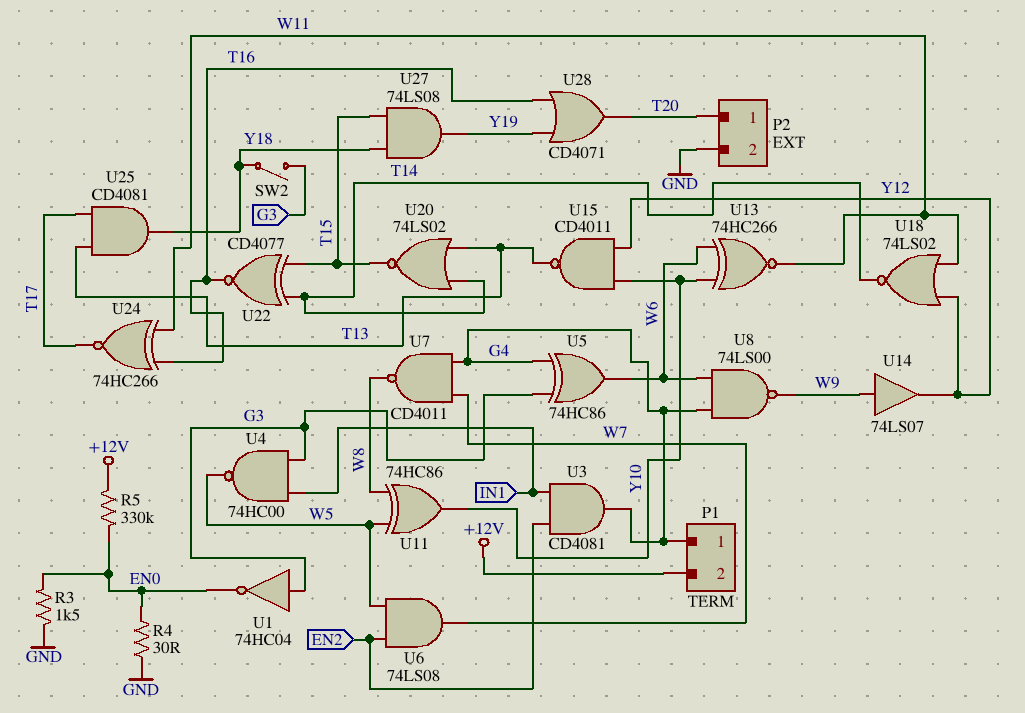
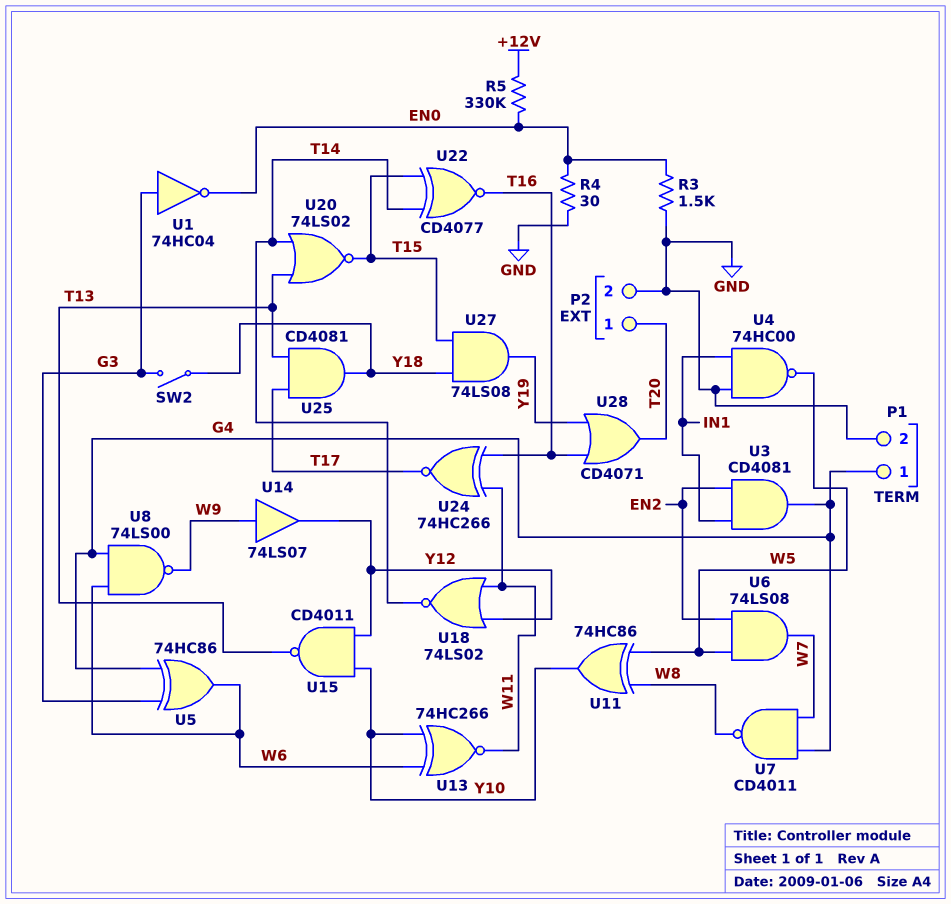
P1 pin 2: +12V -> GND
U4: NAND 74HC00 (in G3, in IN1, out W5) -> NAND 74HC00 (in GND, in IN1, out W5)

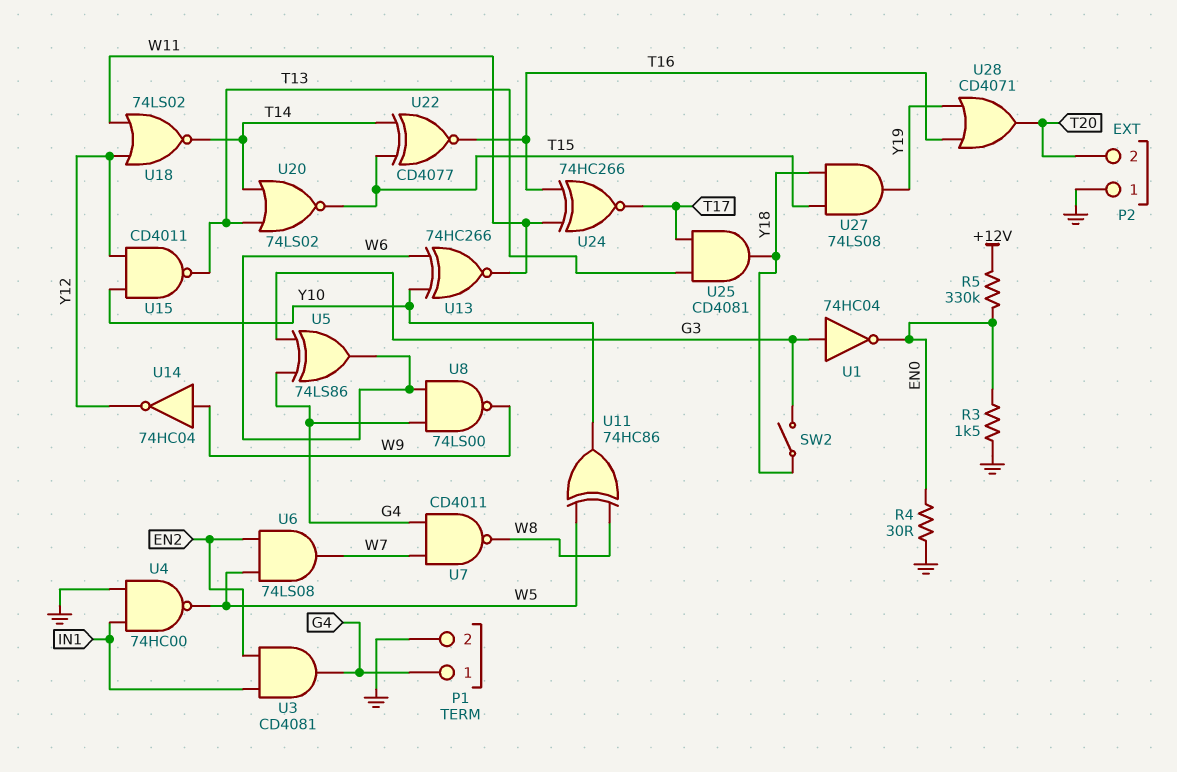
P2 pin 1: T20 -> GND
P2 pin 2: GND -> T20
U5: XOR 74HC86 (in G3, in G4, out W6) -> XOR 74LS86 (in G3, in G4, out W6)
U14: buffer 74LS07 (in W9, out Y12) -> NOT 74HC04 (in W9, out Y12)

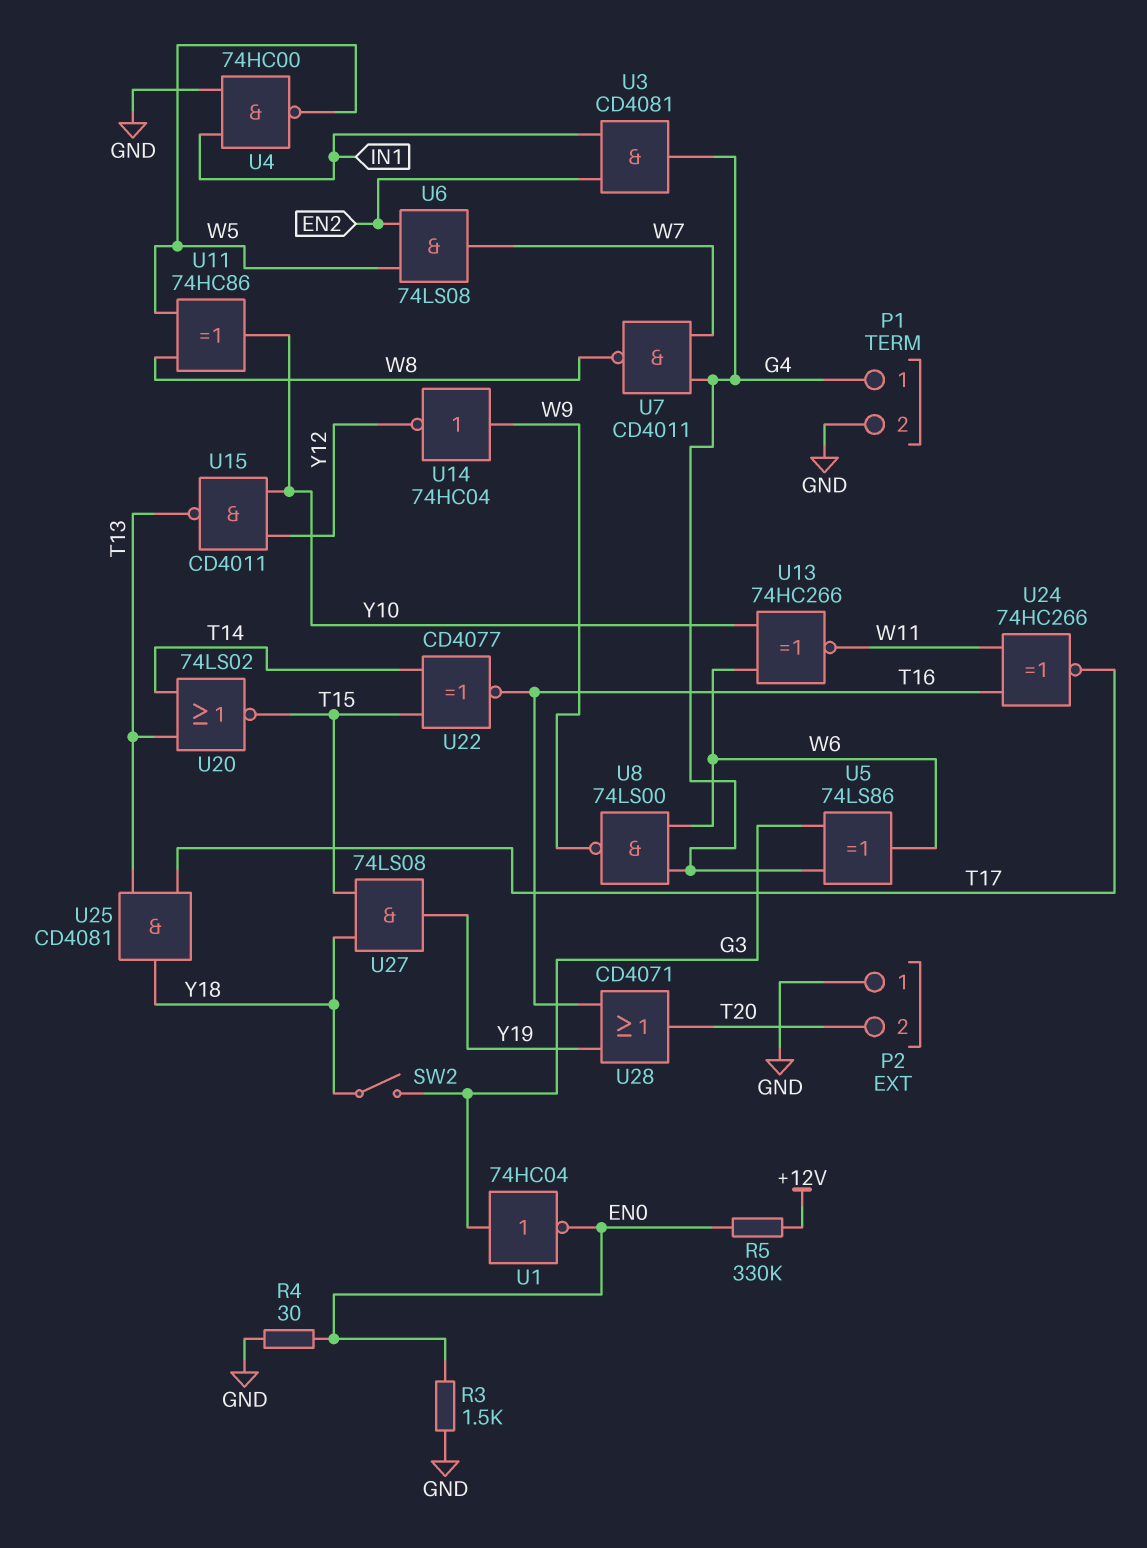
U18: NOR 74LS02 (in W11, in Y12, out T14) -> none

